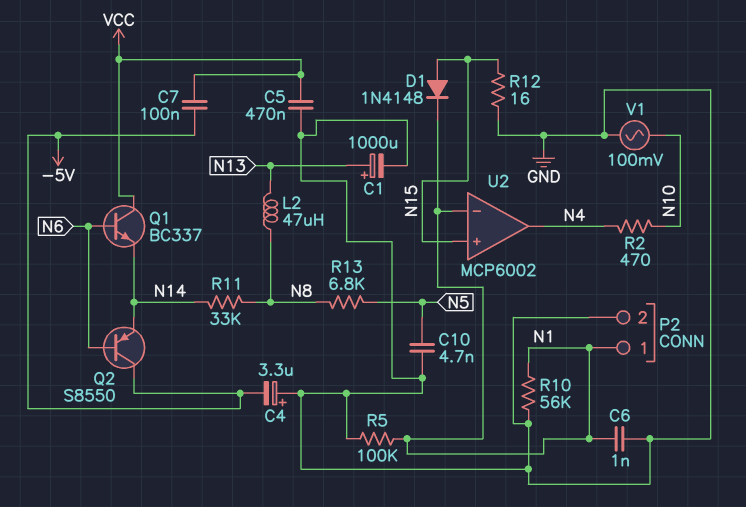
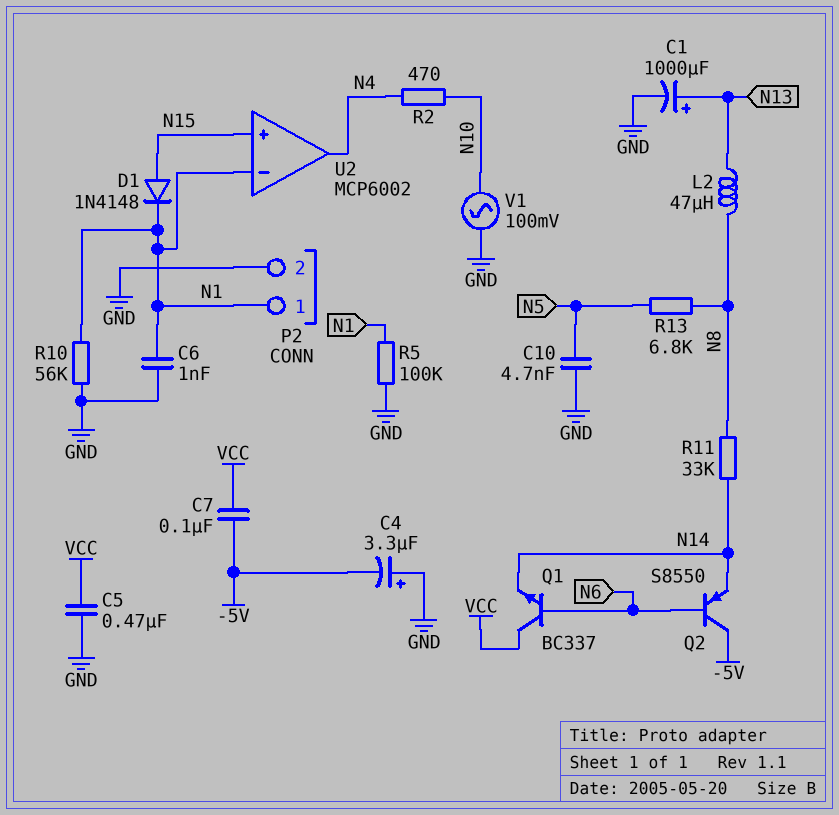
R12: 16 (GND, N15) -> none

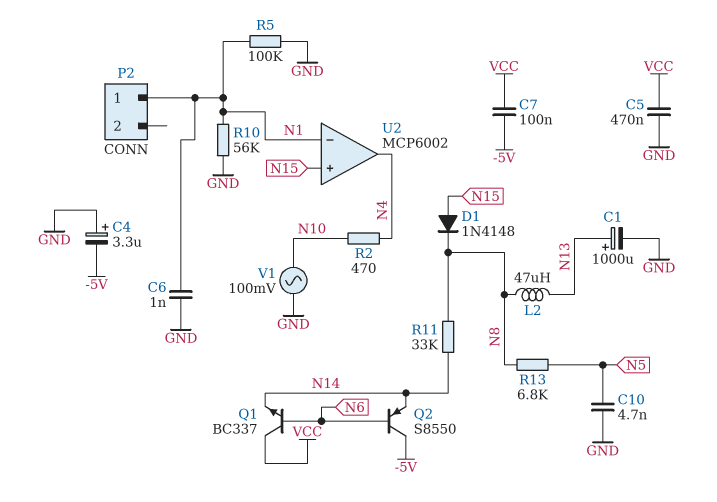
D1: diode 1N4148 (A N15, K N1) -> diode 1N4148 (A N15, K N8)
P2 pin 2: GND -> none

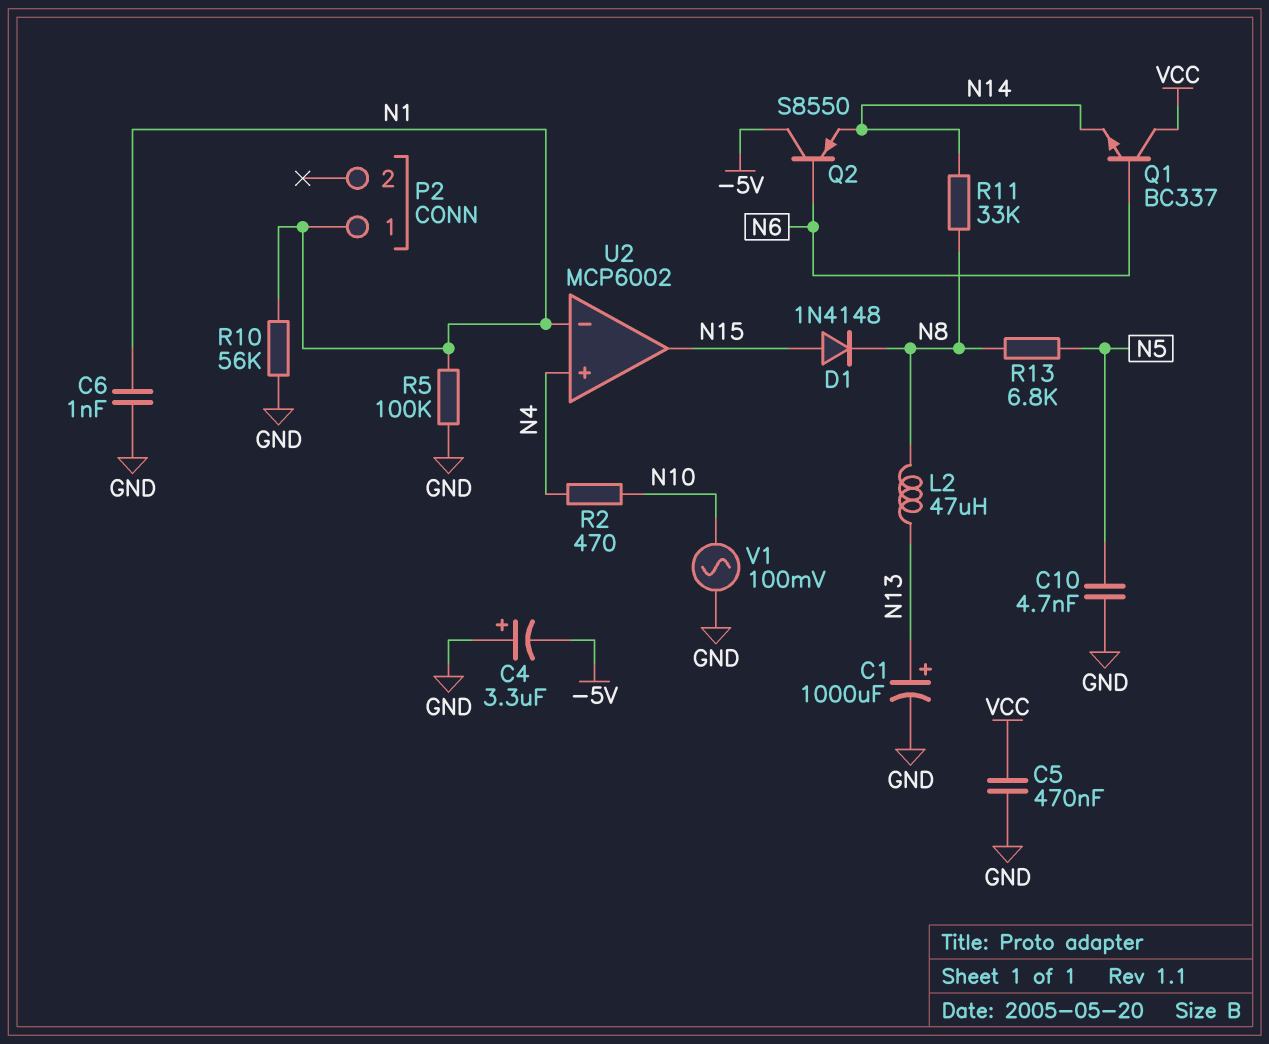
C7: 100nF (-5V, VCC) -> none
U2 pin in+: N15 -> N4
U2 pin out: N4 -> N15

